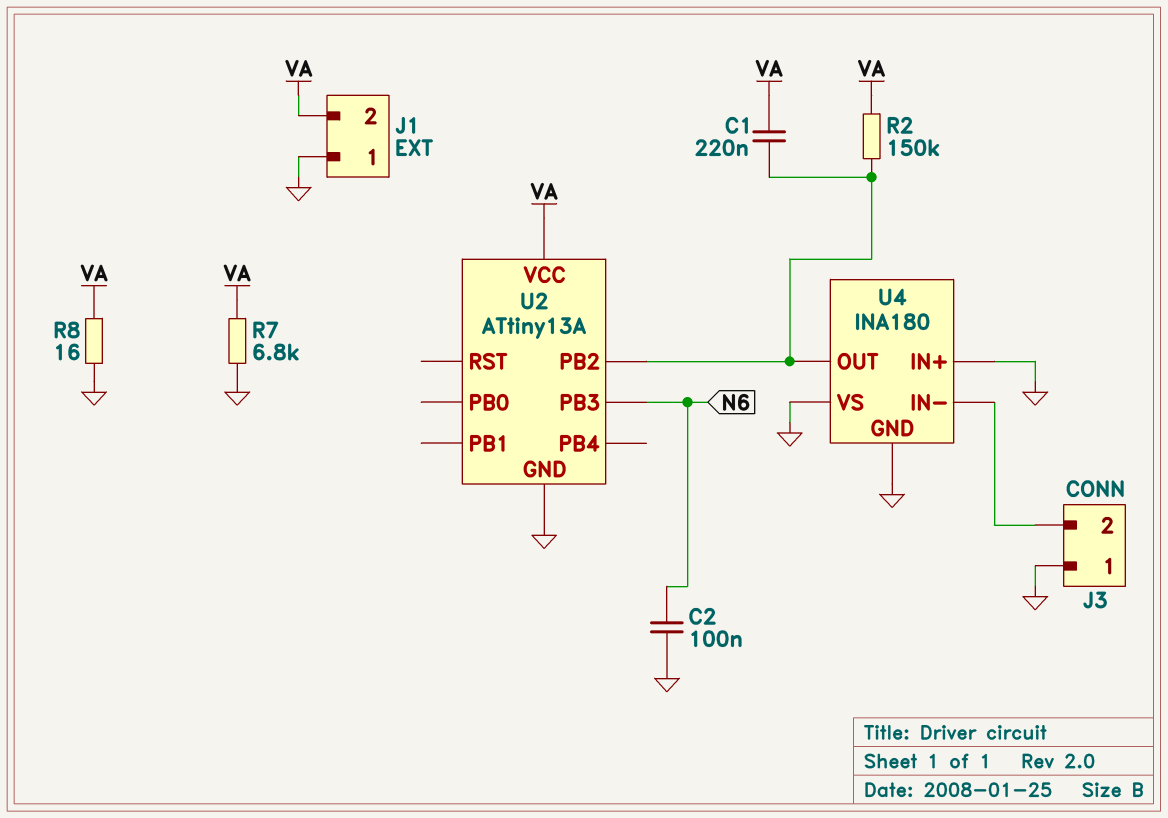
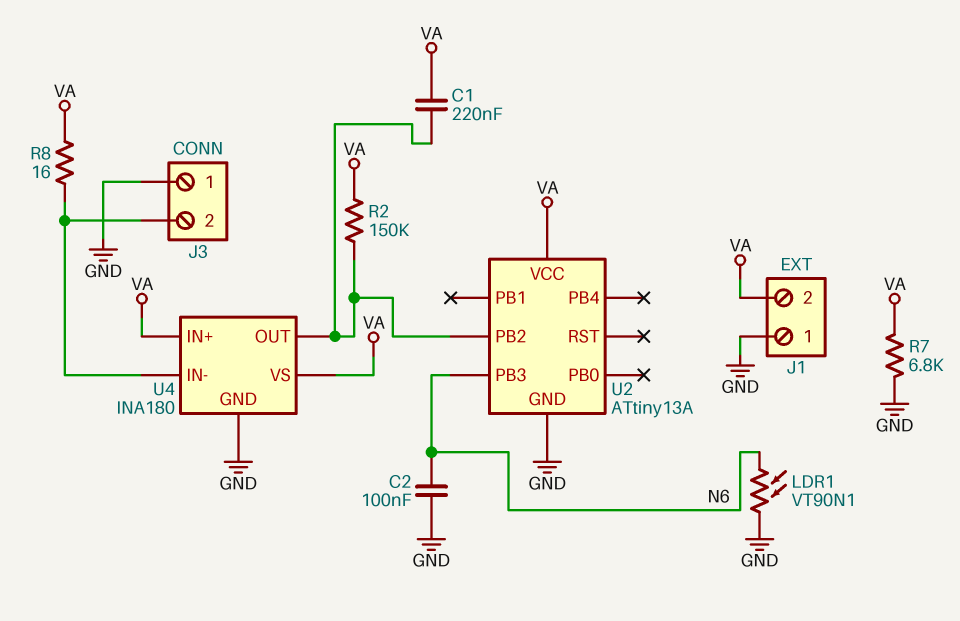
LDR1: none -> VT90N1 (GND, N6)
R8: 16 (GND, VA) -> 16 (J3/2, VA)
U4 pin IN+: GND -> VA
U4 pin VS: GND -> VA

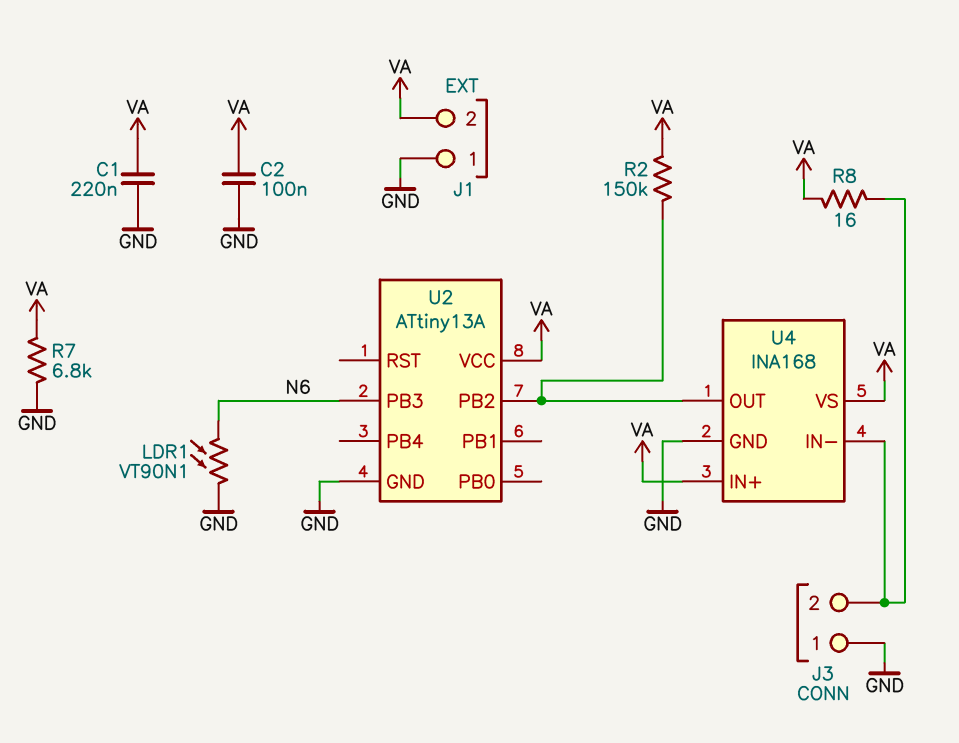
C1: 220nF (U2/PB2, VA) -> 220nF (GND, VA)
C2: 100nF (GND, N6) -> 100nF (GND, VA)
U4: INA180 -> INA168

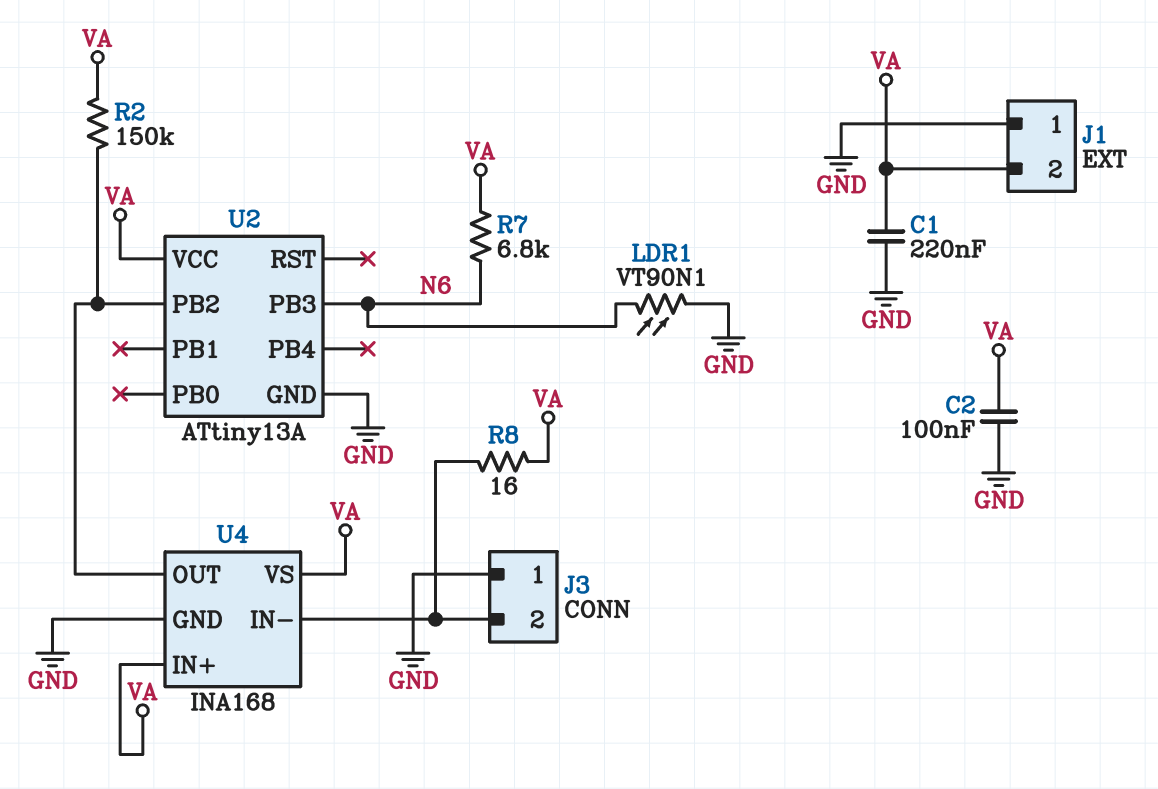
R7: 6.8k (GND, VA) -> 6.8k (N6, VA)

